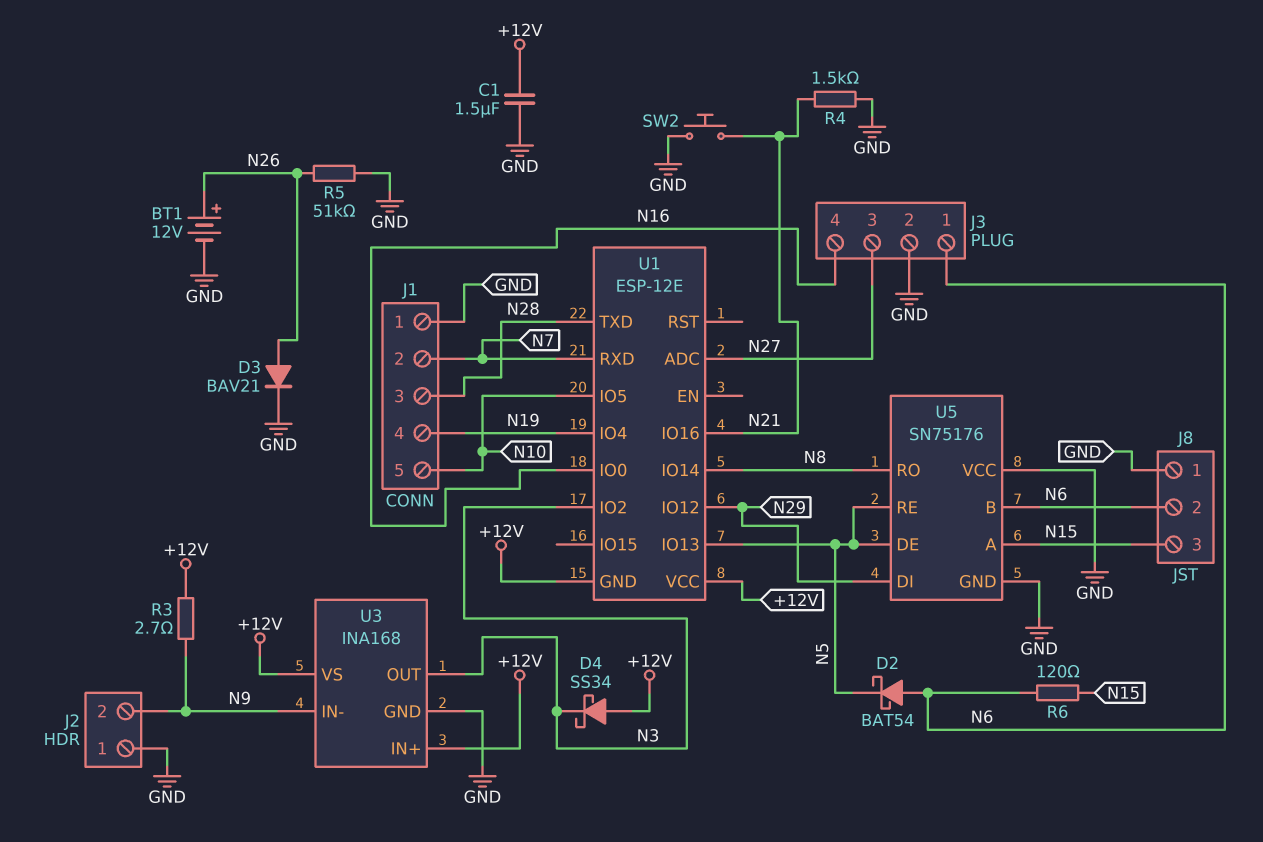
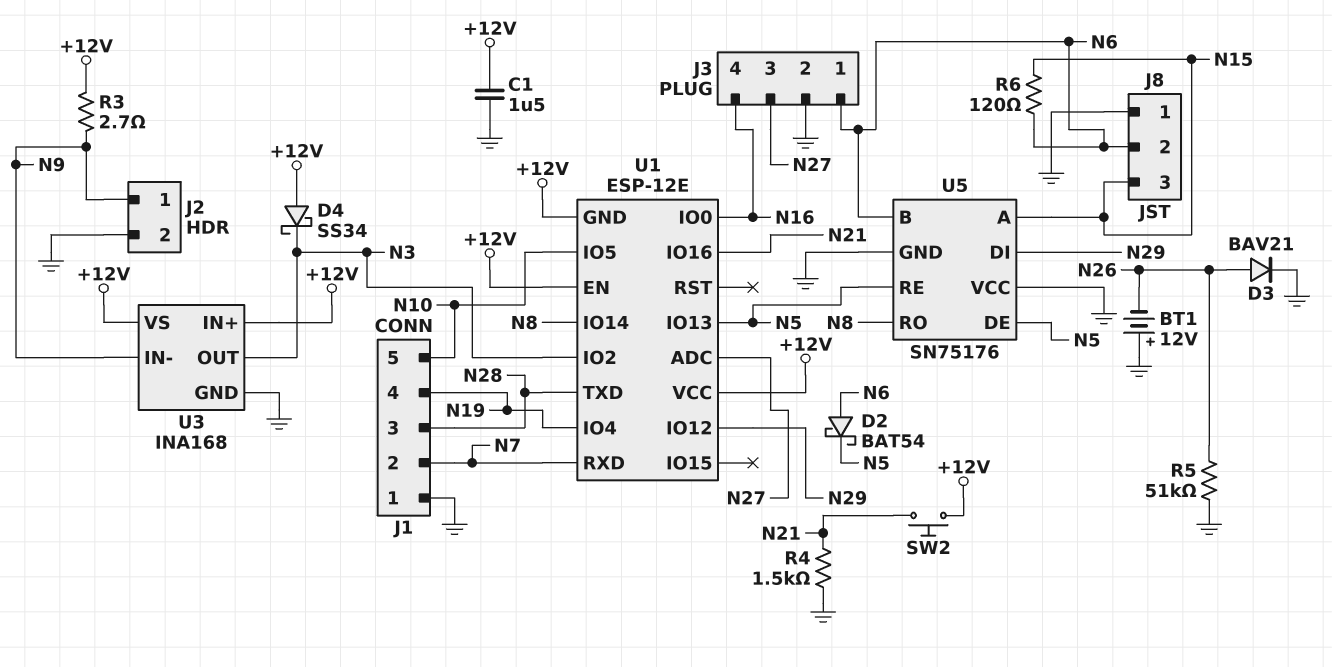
BT1: 12V (plus N26, minus GND) -> 12V (plus GND, minus N26)
J2 pin 1: GND -> N9
J2 pin 2: N9 -> GND
SW2: button (GND, N21) -> button (+12V, N21)
U1 pin EN: none -> +12V

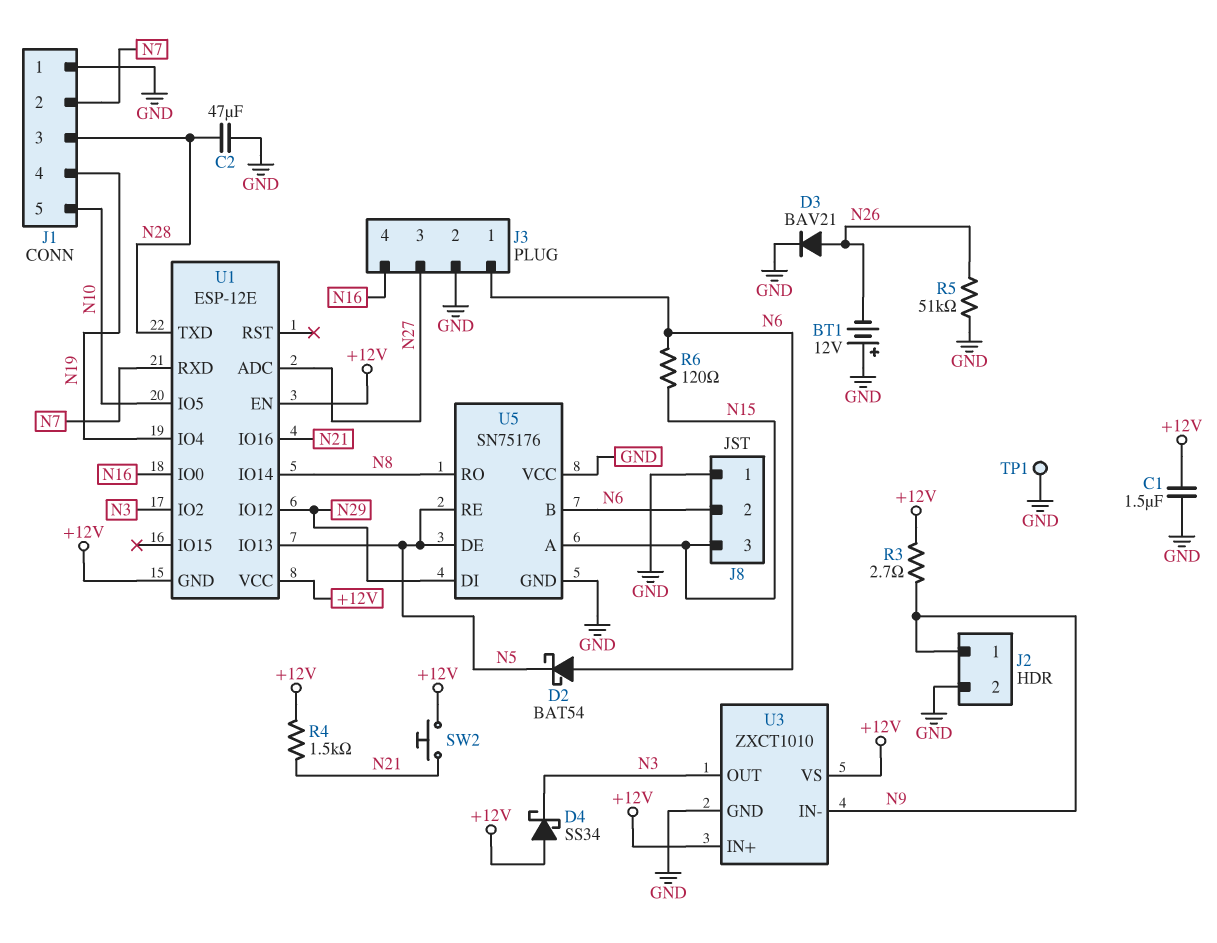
C2: none -> 47uF (GND, N28)
R4: 1.5k (GND, N21) -> 1.5k (+12V, N21)
TP1: none -> test point (GND)
U3: INA168 -> ZXCT1010

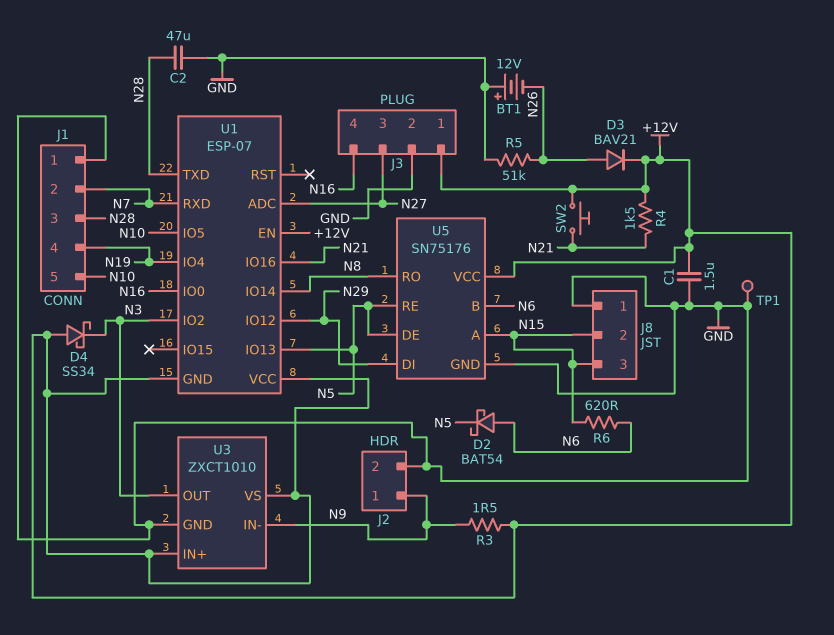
D3: diode BAV21 (A N26, K GND) -> diode BAV21 (A N26, K +12V)
J3 pin 1: N6 -> +12V
J8 pin 2: N6 -> N15
R3: 2.7 (+12V, N9) -> 1.5 (+12V, N9)
R6: 120 (N6, N15) -> 620 (N6, N15)
U1: ESP-12E -> ESP-07
U5 pin VCC: GND -> +12V

